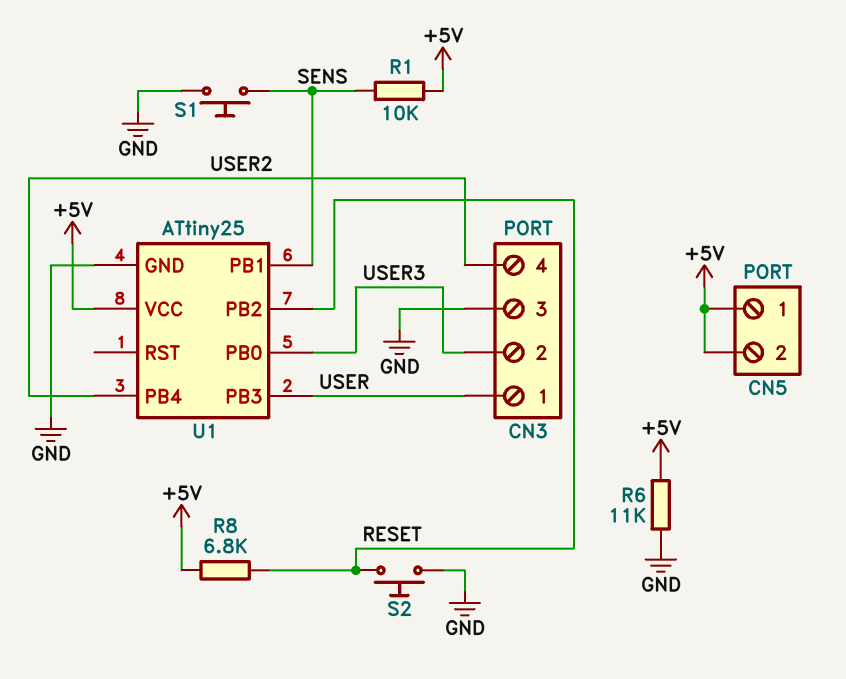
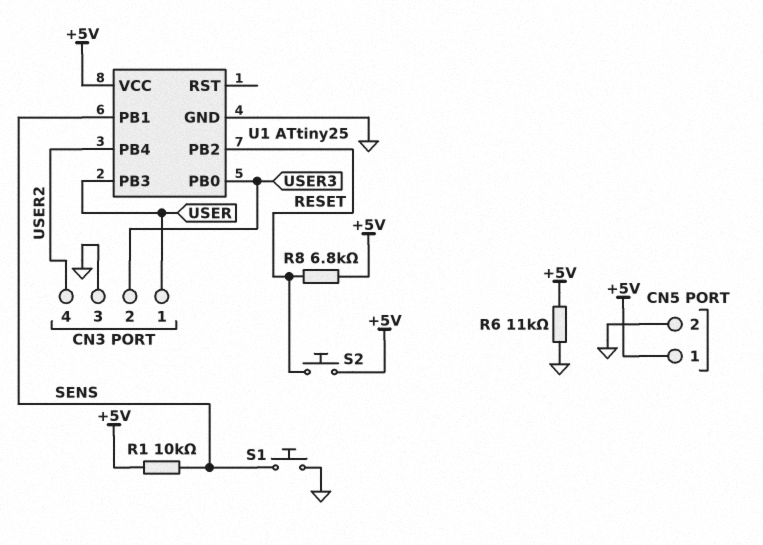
CN5 pin 2: +5V -> GND
S2: button (GND, RESET) -> button (+5V, RESET)

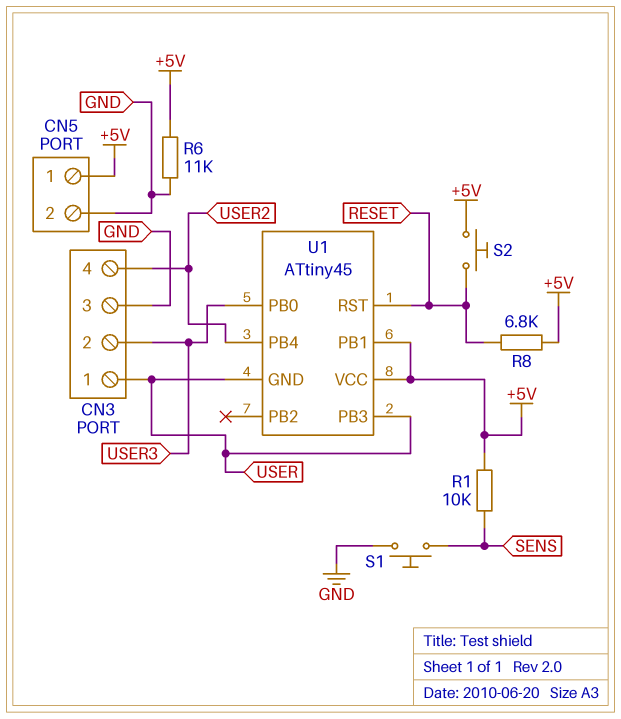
U1: ATtiny25 -> ATtiny45
U1 pin GND: GND -> USER
U1 pin PB1: SENS -> +5V
U1 pin PB2: RESET -> none
U1 pin RST: none -> RESET

